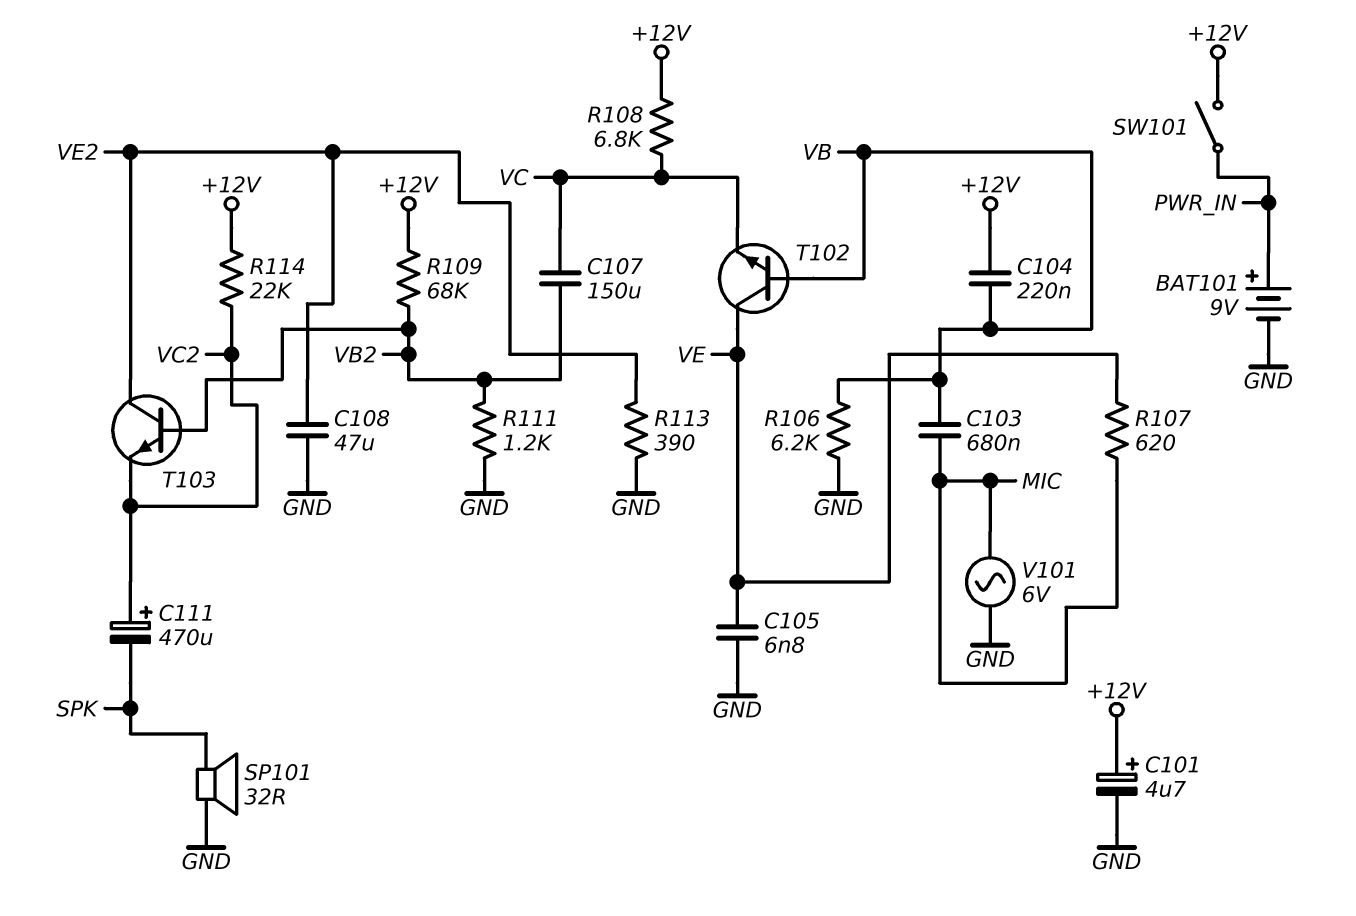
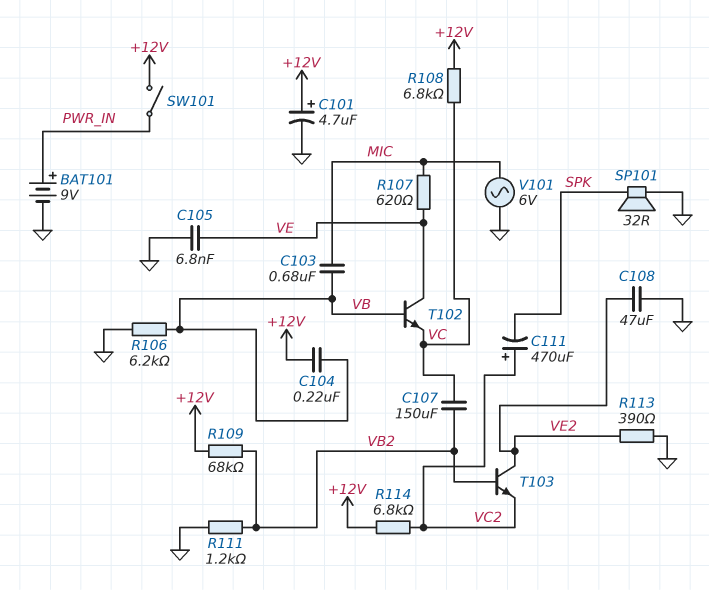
R114: 22k (+12V, VC2) -> 6.8k (+12V, VC2)

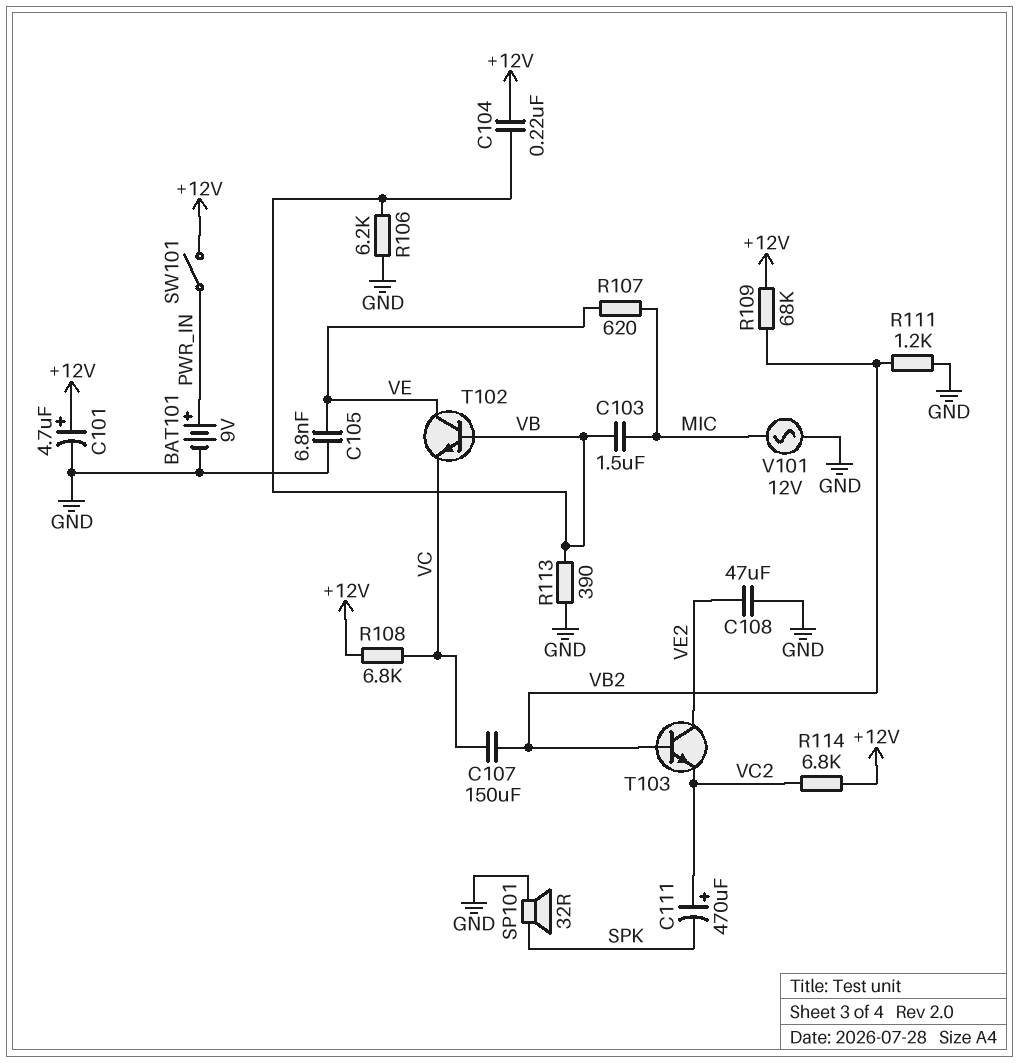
C103: 680nF (MIC, VB) -> 1.5uF (MIC, VB)
R113: 390 (GND, VE2) -> 390 (GND, VB)
V101: AC 6V (GND, MIC) -> AC 12V (GND, MIC)

